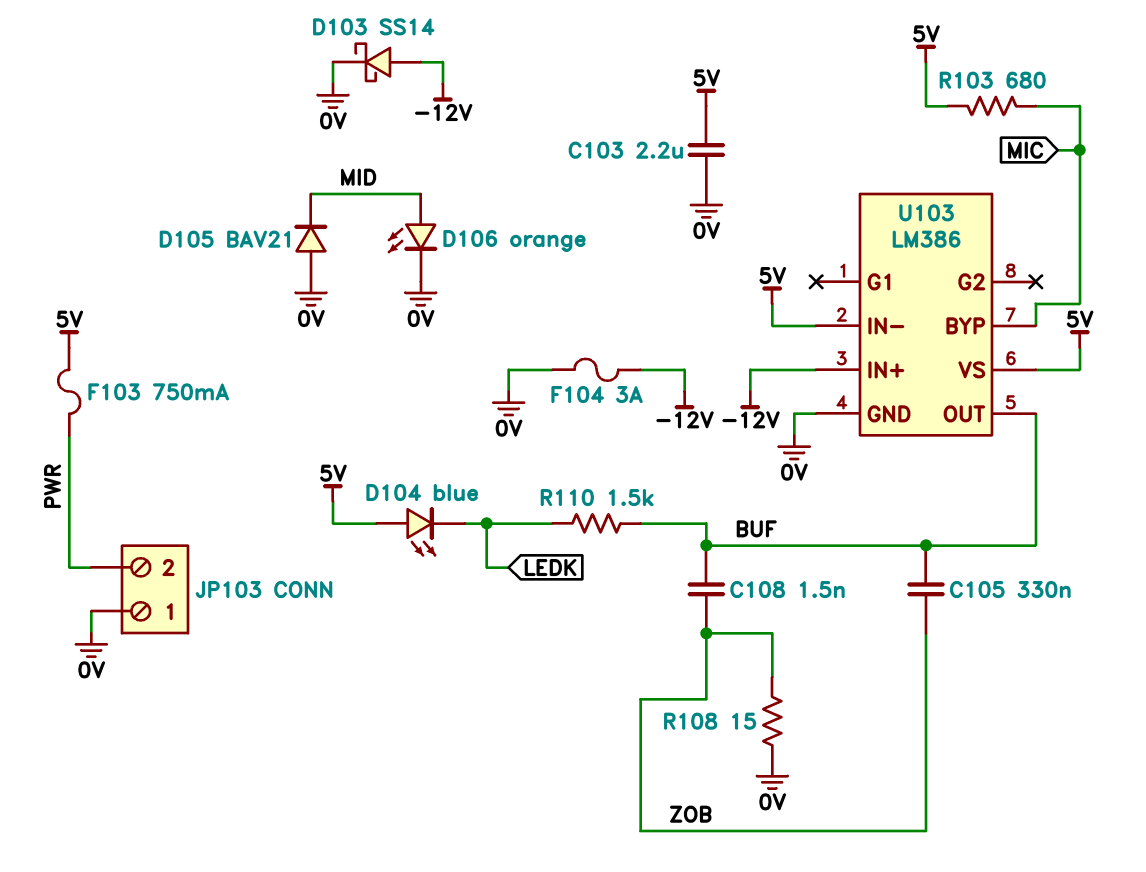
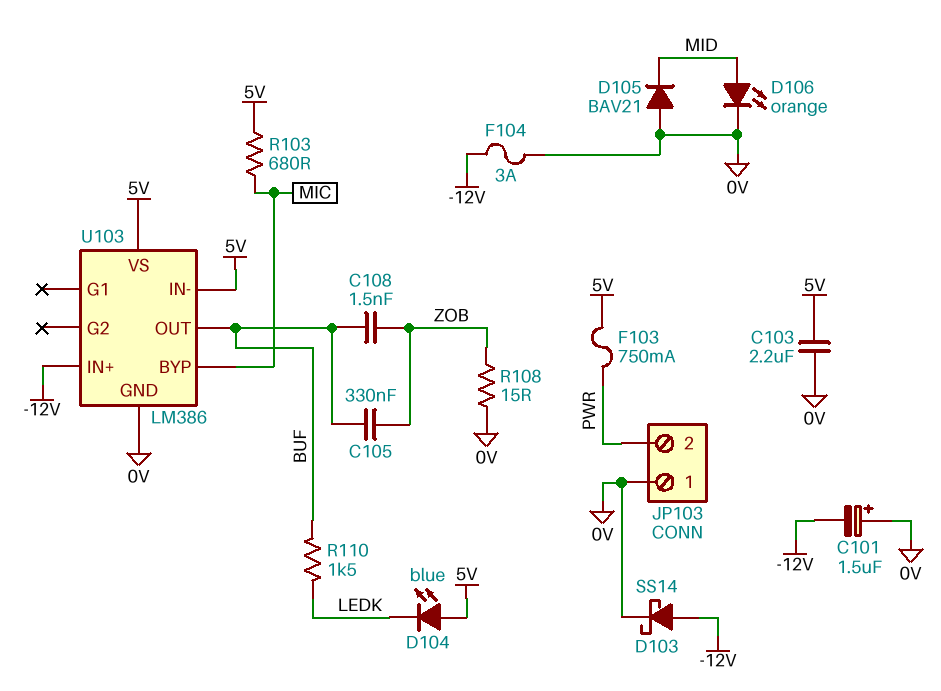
C101: none -> 1.5uF (plus 0V, minus -12V)

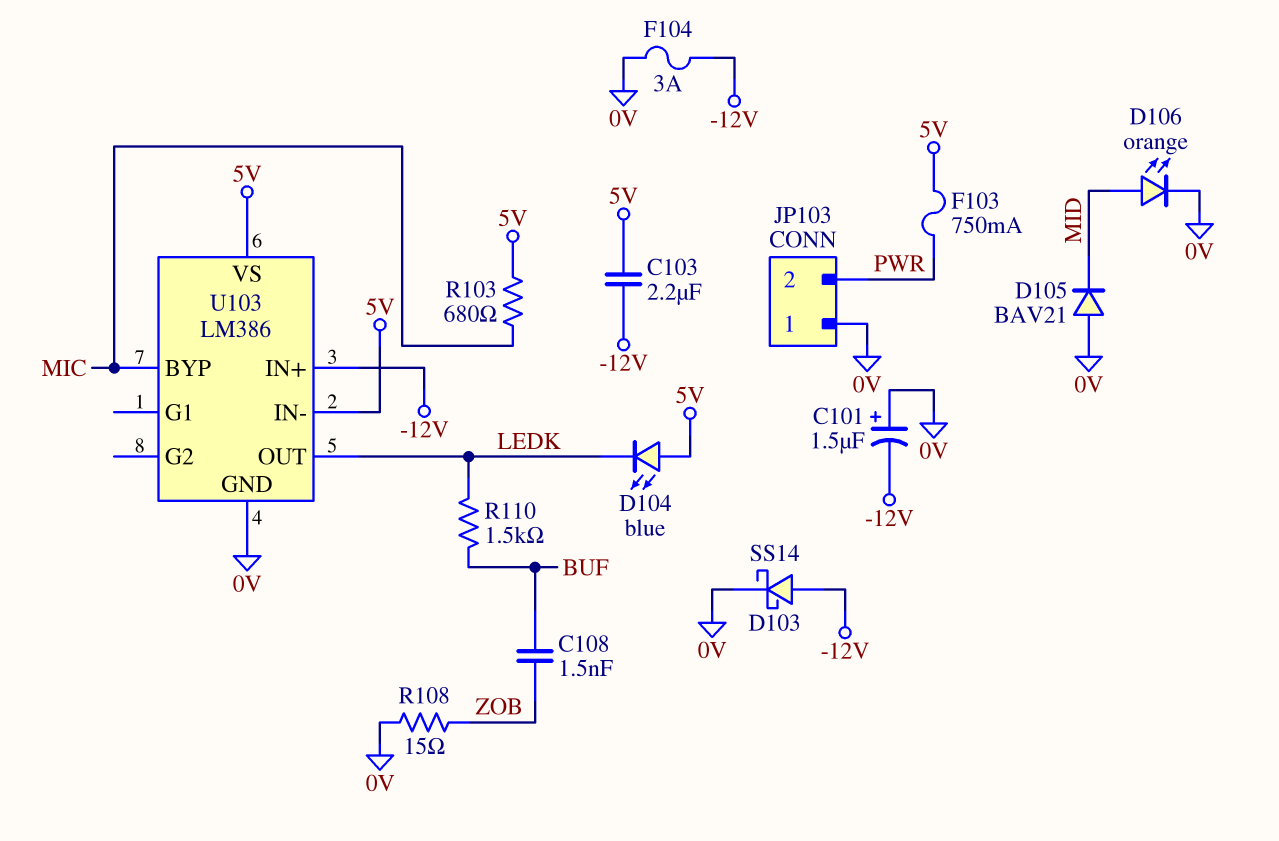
C103: 2.2uF (0V, 5V) -> 2.2uF (-12V, 5V)
C105: 330nF (BUF, ZOB) -> none
U103 pin OUT: BUF -> LEDK

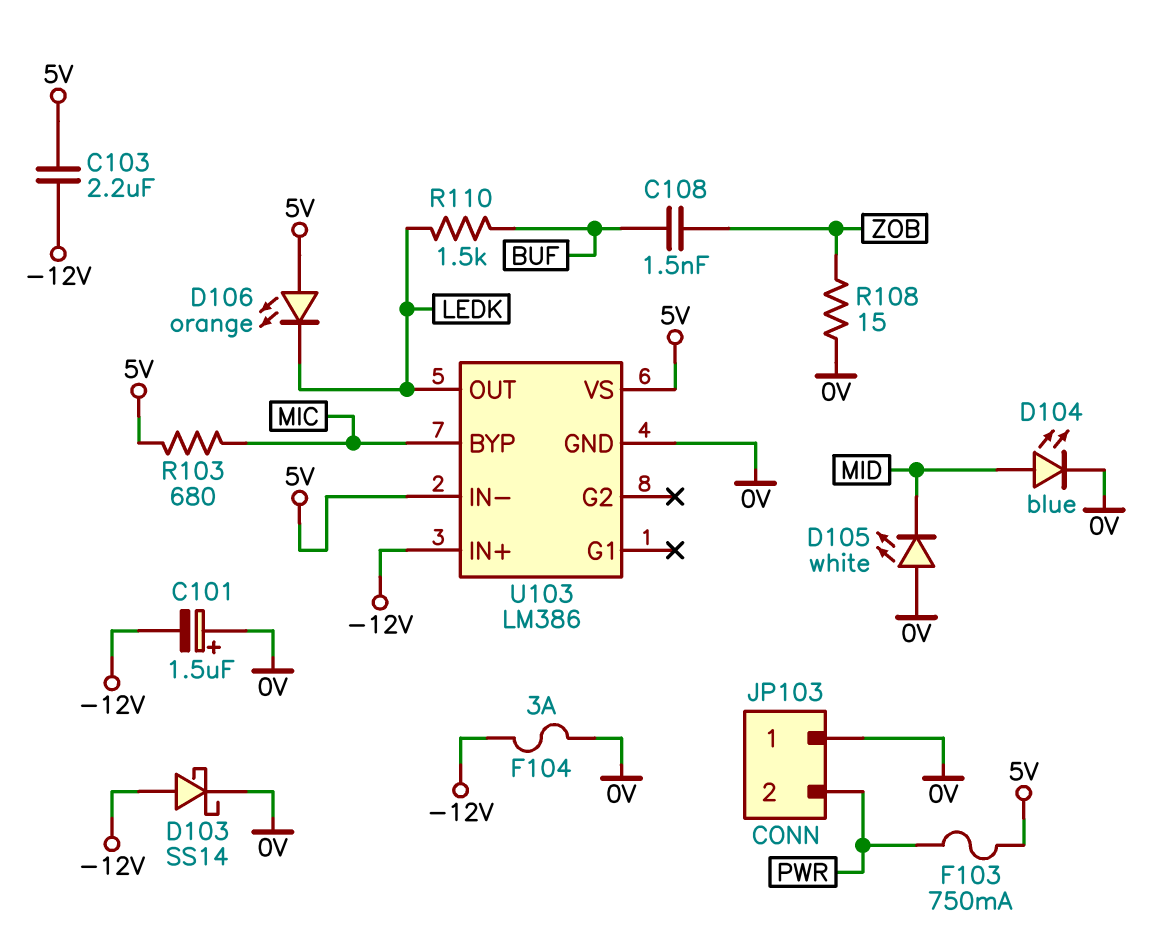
D104: LED blue (A 5V, K LEDK) -> LED blue (A MID, K 0V)
D105: diode BAV21 (A 0V, K MID) -> LED white (A 0V, K MID)
D106: LED orange (A MID, K 0V) -> LED orange (A 5V, K LEDK)

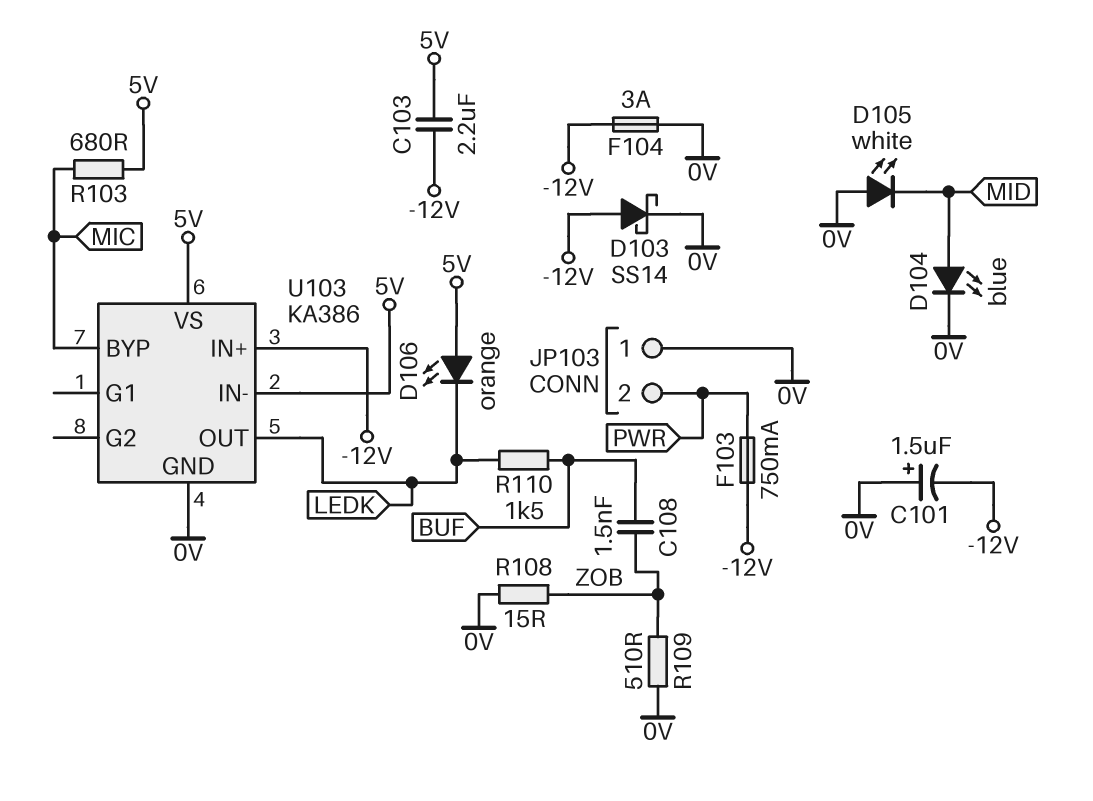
F103: 750mA (5V, PWR) -> 750mA (-12V, PWR)
R109: none -> 510 (0V, ZOB)
U103: LM386 -> KA386

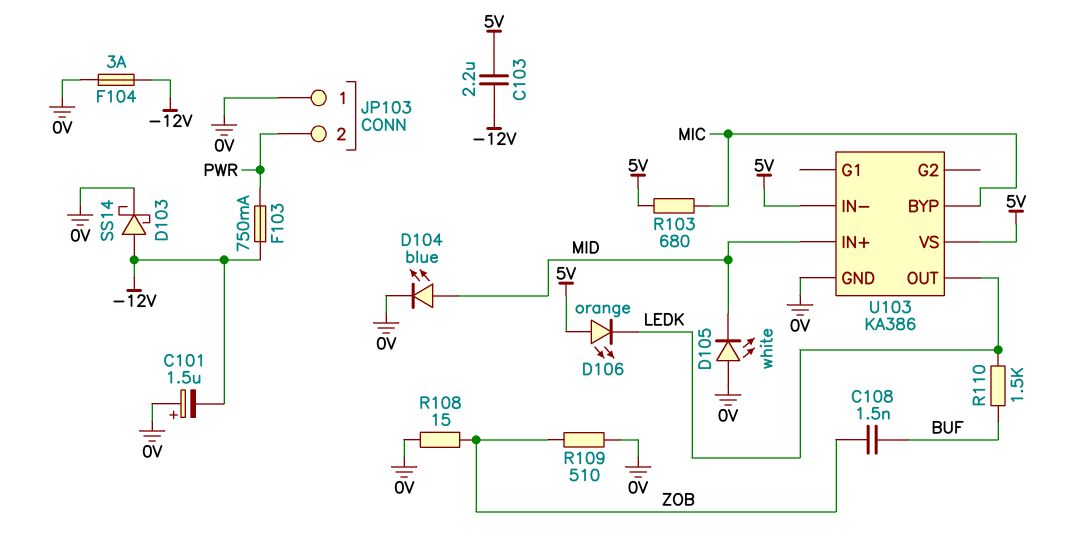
U103 pin IN+: -12V -> MID

